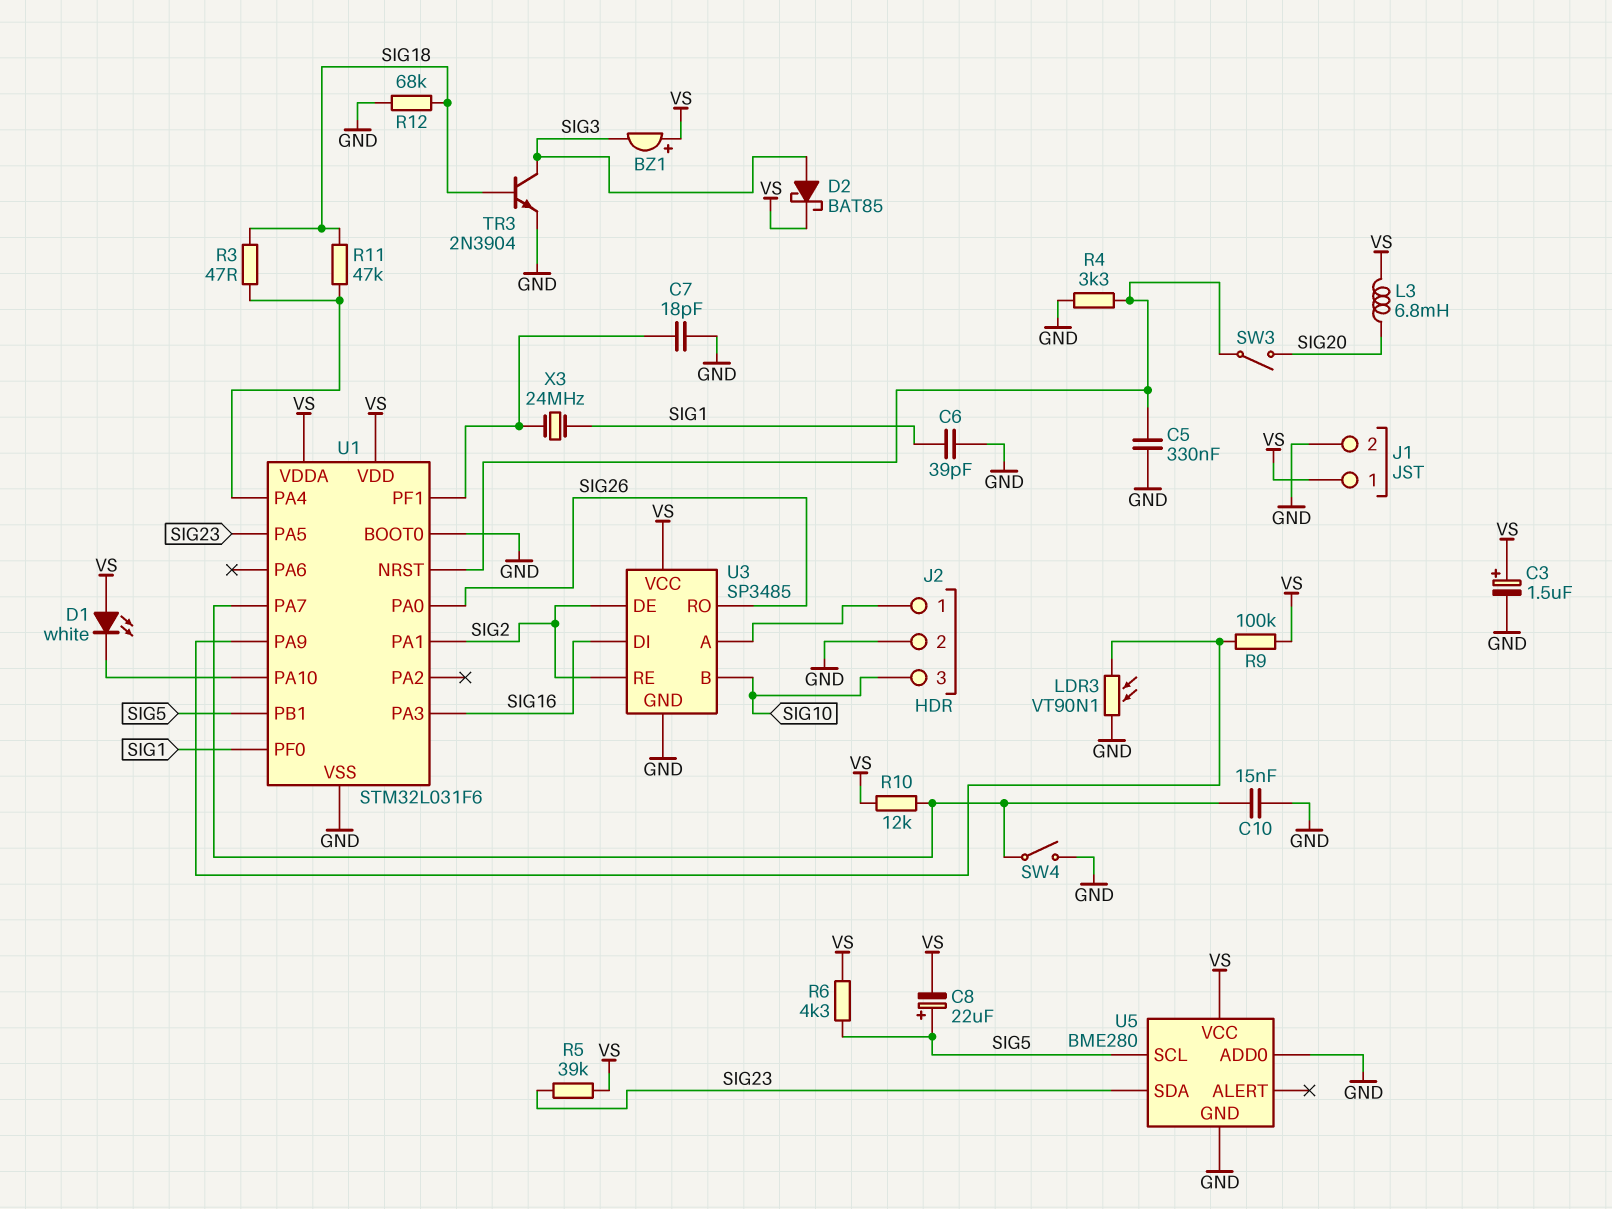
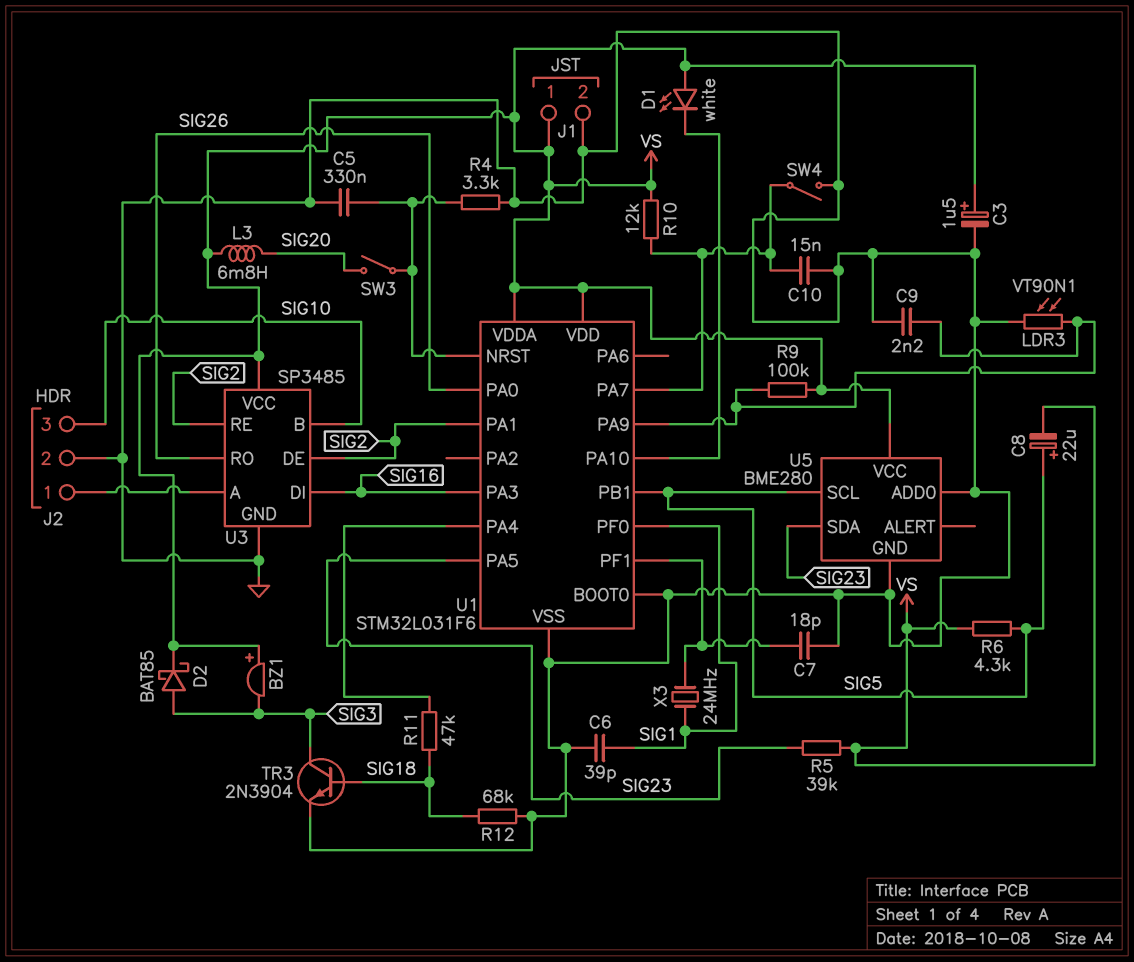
C9: none -> 2.2nF (GND, U1/PA9)
R3: 47 (SIG18, U1/PA4) -> none

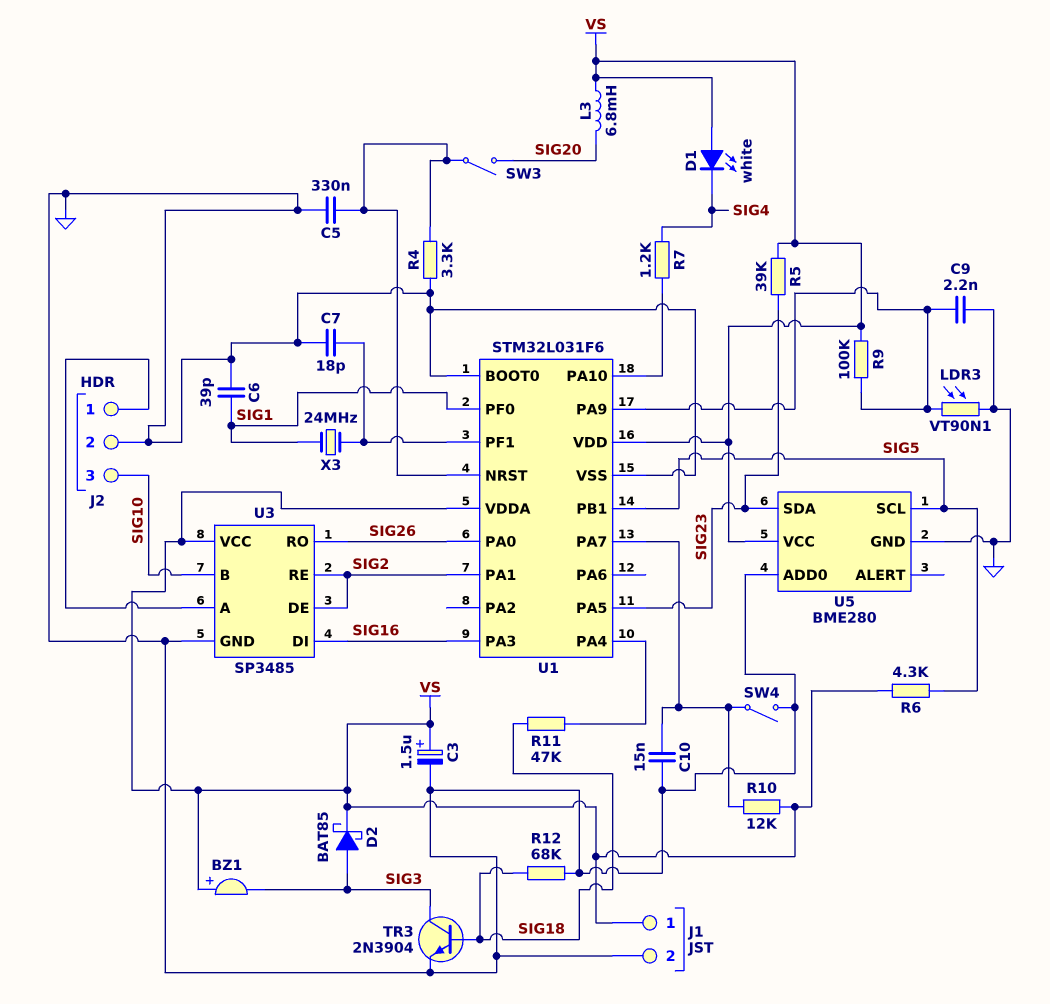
C8: 22uF (plus SIG5, minus VS) -> none
D1: LED white (A VS, K U1/PA10) -> LED white (A VS, K SIG4)
R7: none -> 1.2k (SIG4, U1/PA10)

